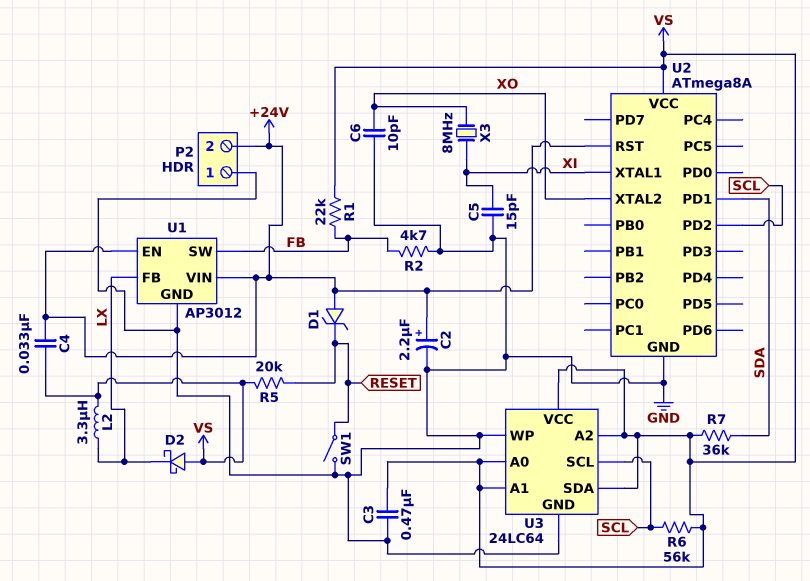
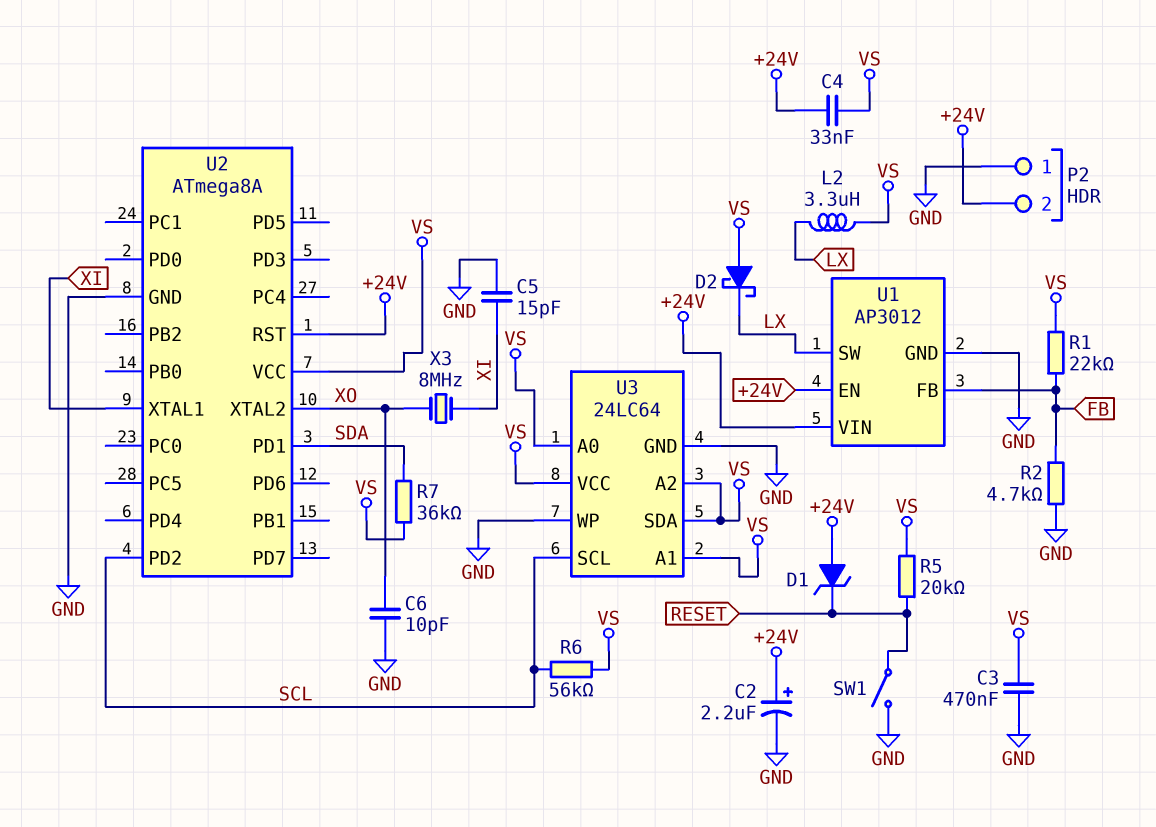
U1 pin FB: LX -> FB
U1 pin SW: FB -> LX

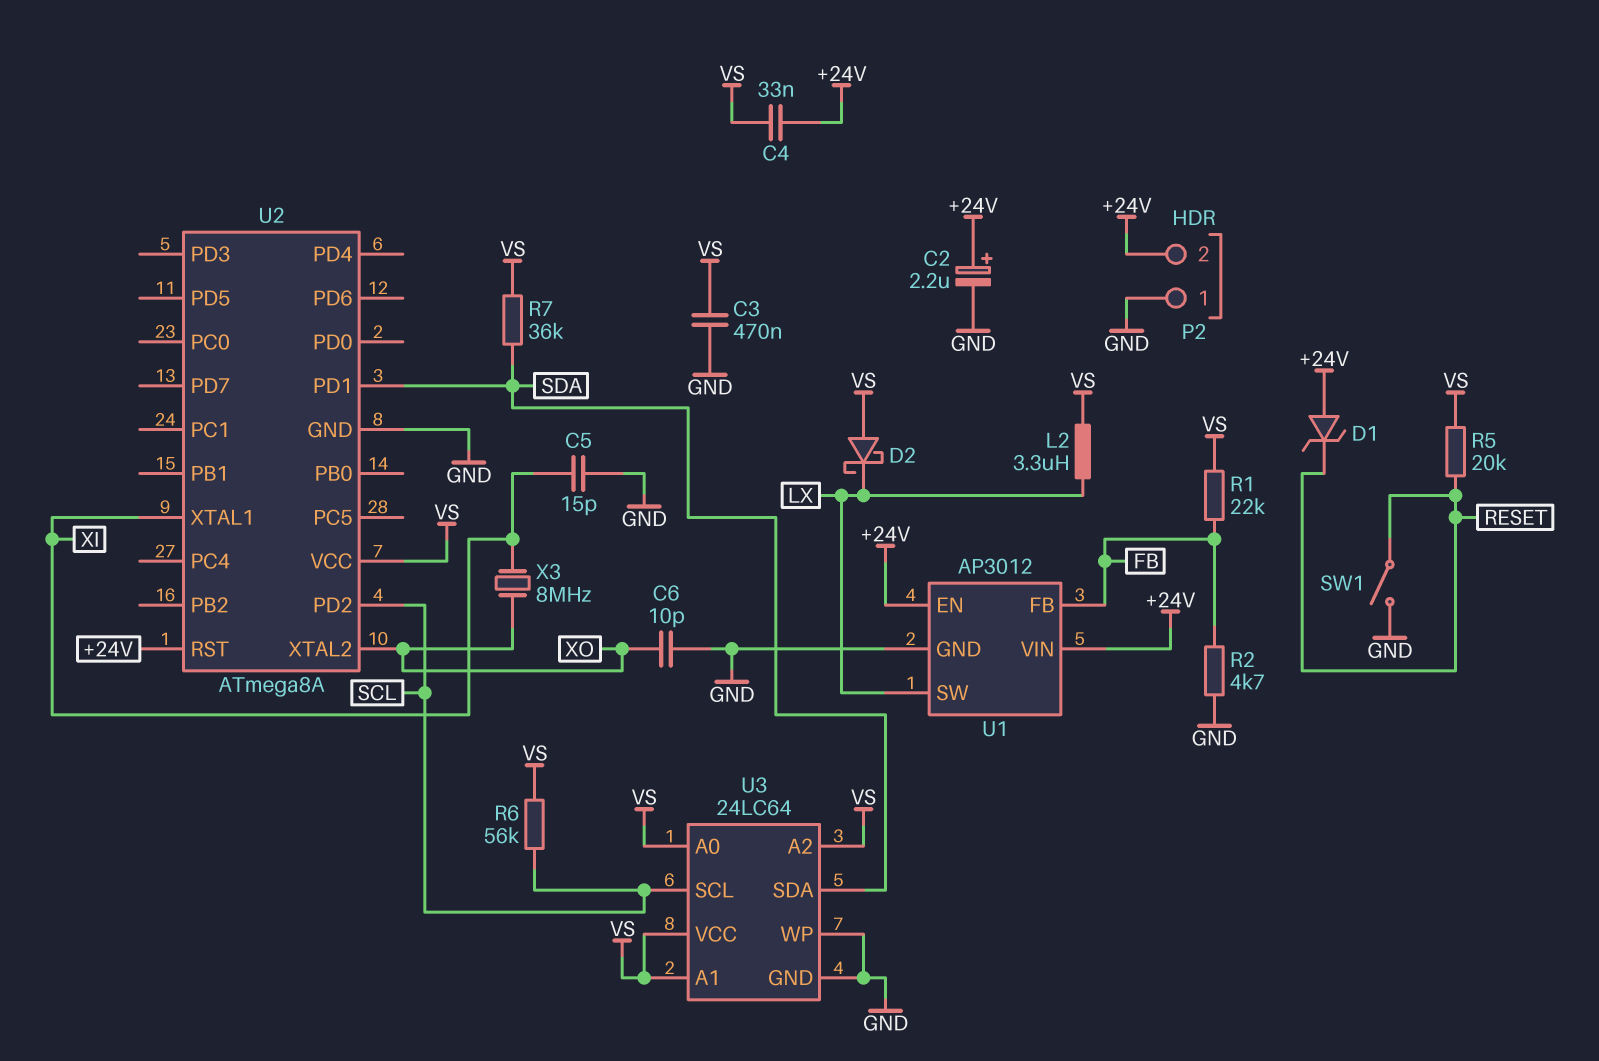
U3 pin SDA: VS -> SDA

